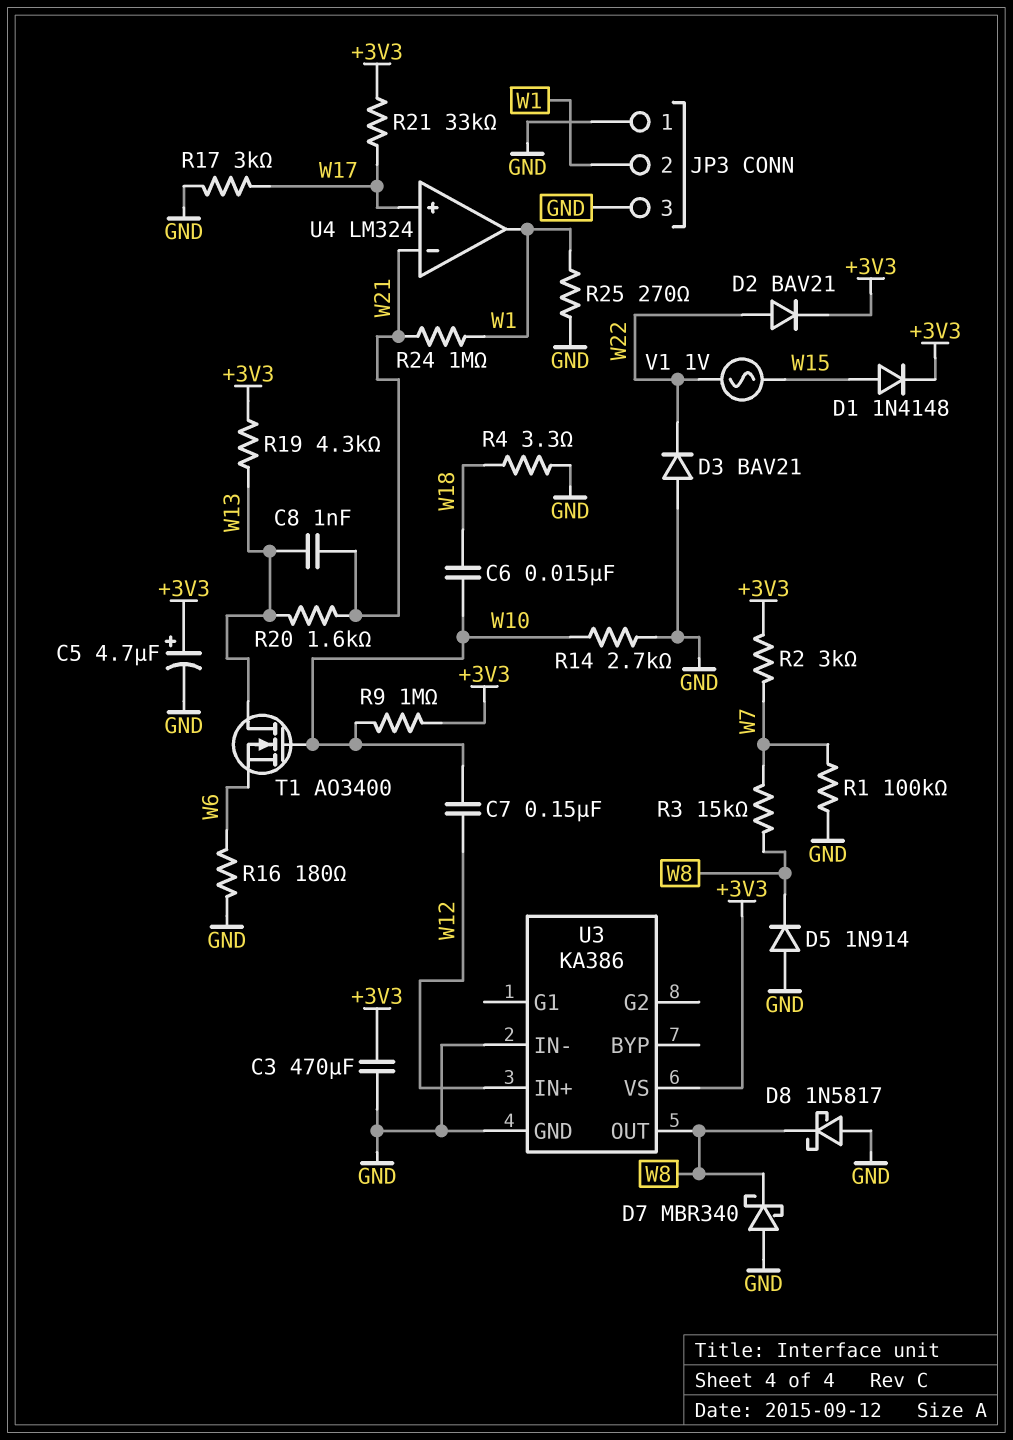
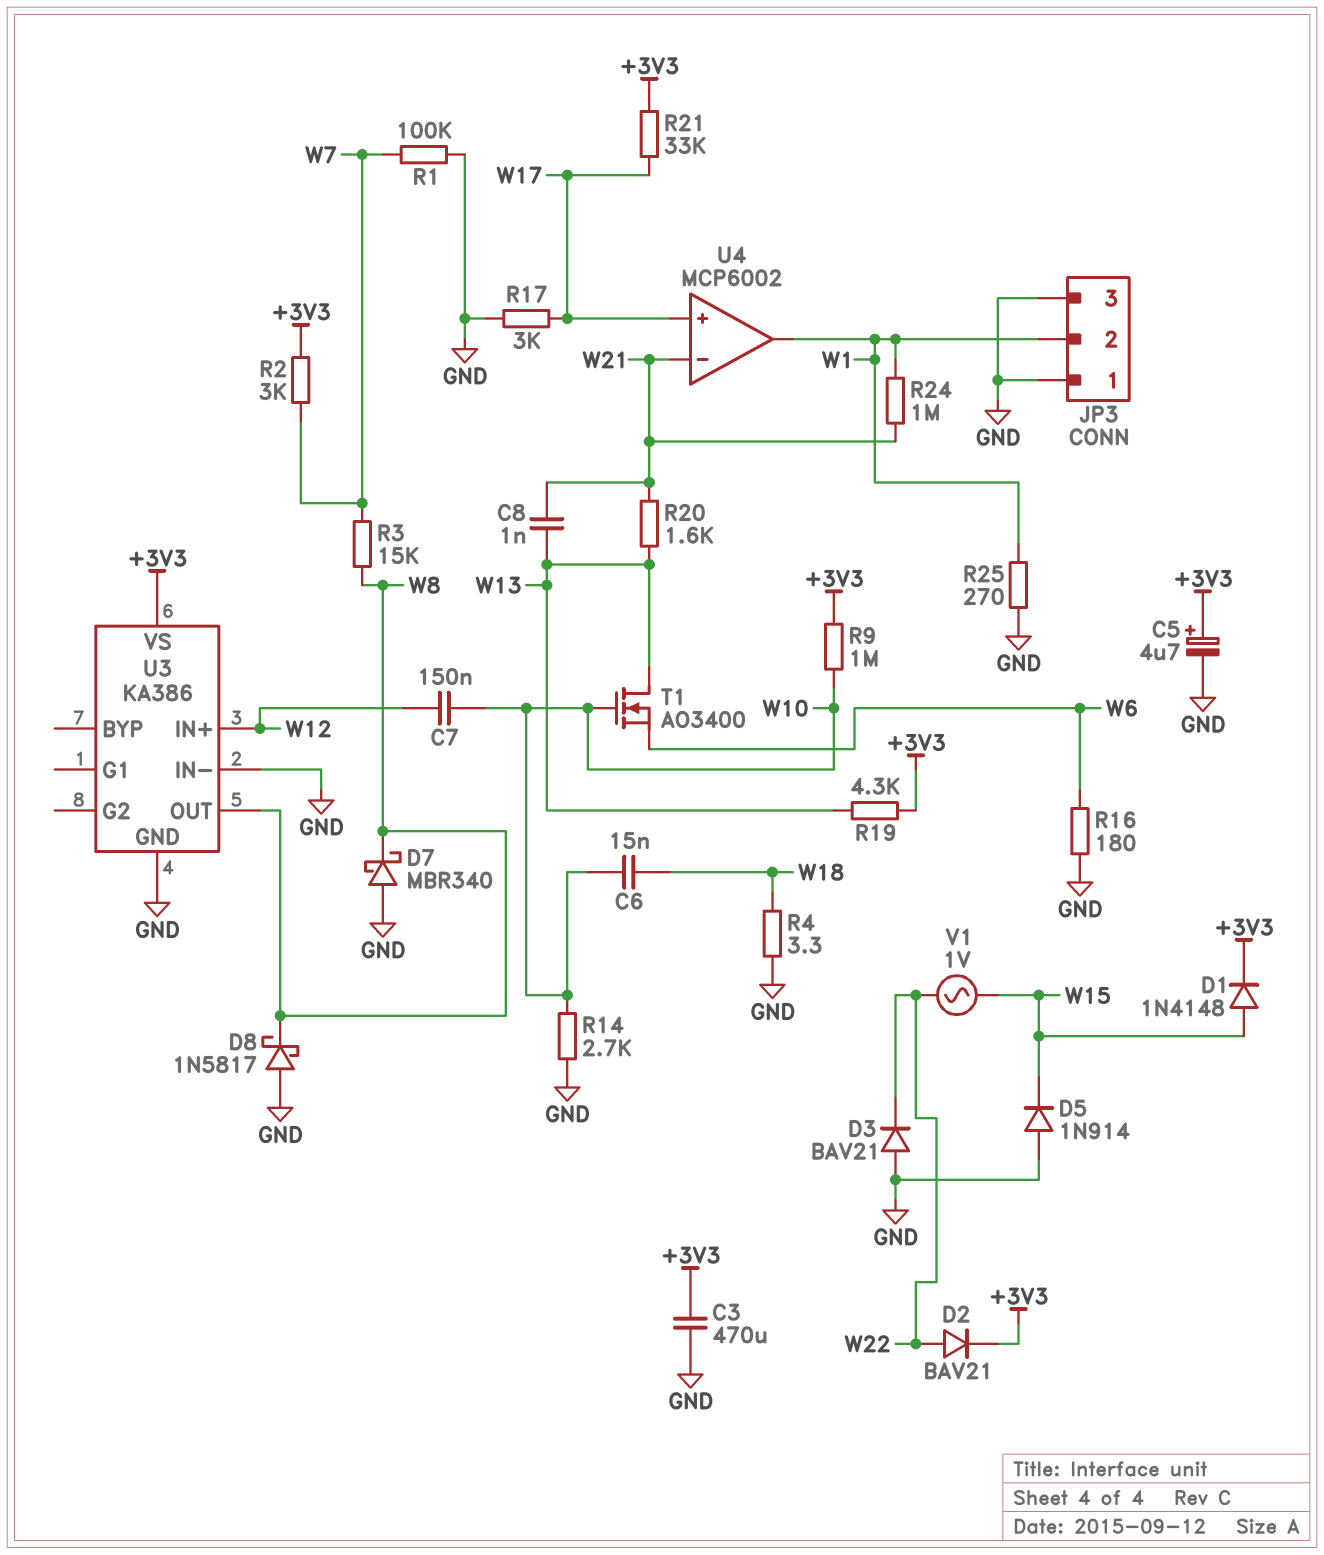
D5: diode 1N914 (A GND, K W8) -> diode 1N914 (A GND, K W15)
U4: LM324 -> MCP6002

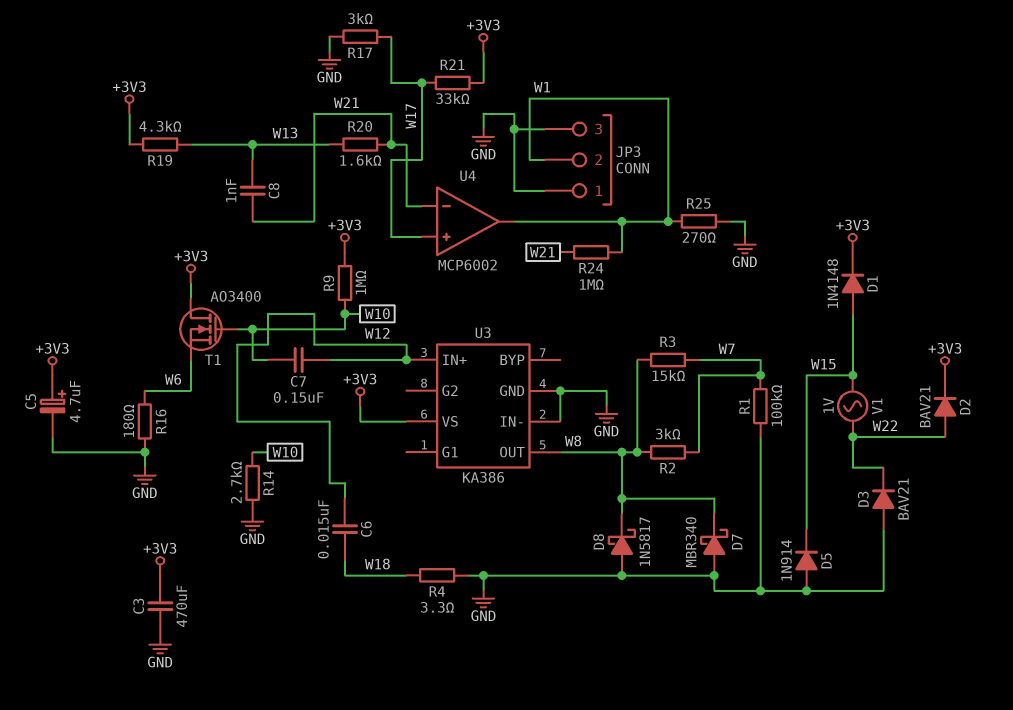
C6: 15nF (W10, W18) -> 15nF (W12, W18)
R2: 3k (+3V3, W7) -> 3k (W7, W8)
T1: NMOS AO3400 (G W10, D W13, S W6) -> NMOS AO3400 (G W10, D +3V3, S W6)

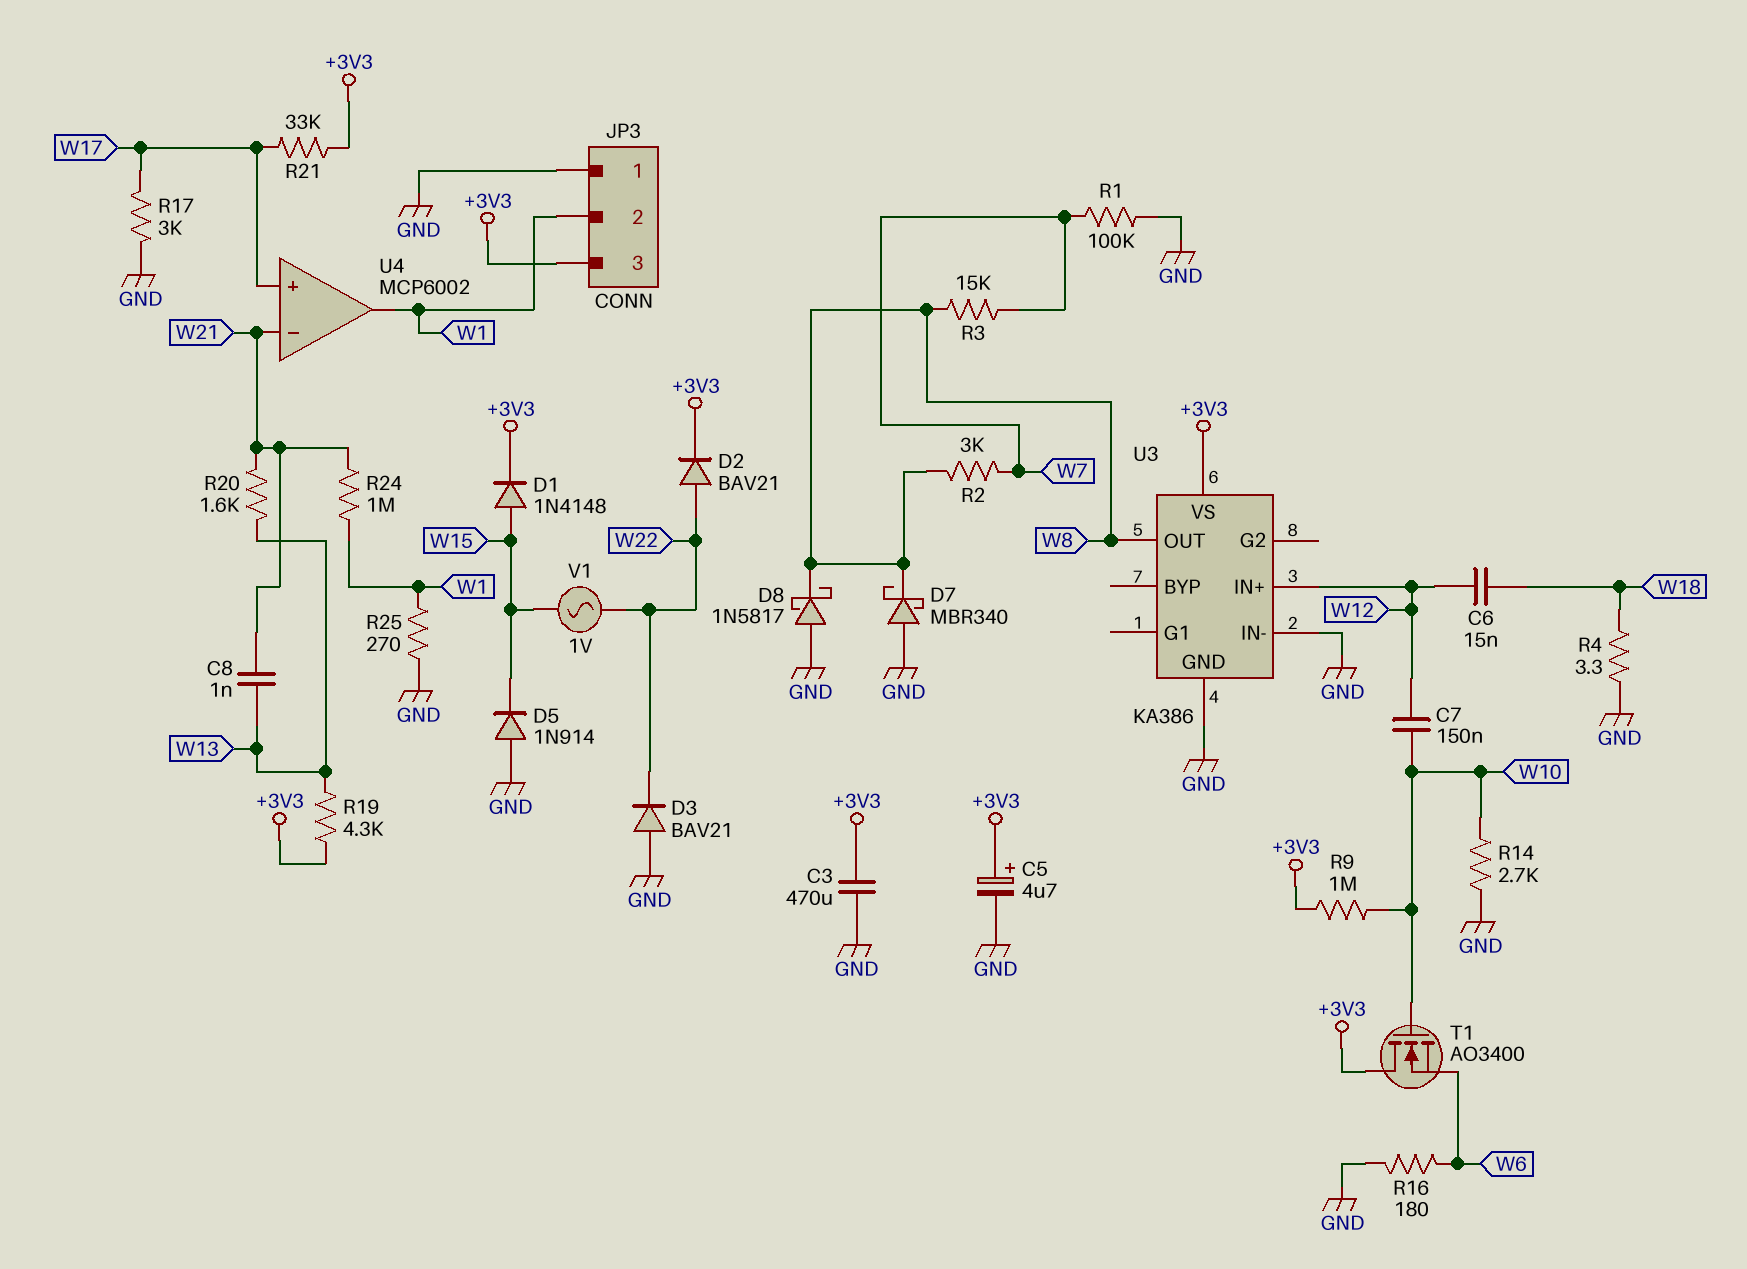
JP3 pin 3: GND -> +3V3

